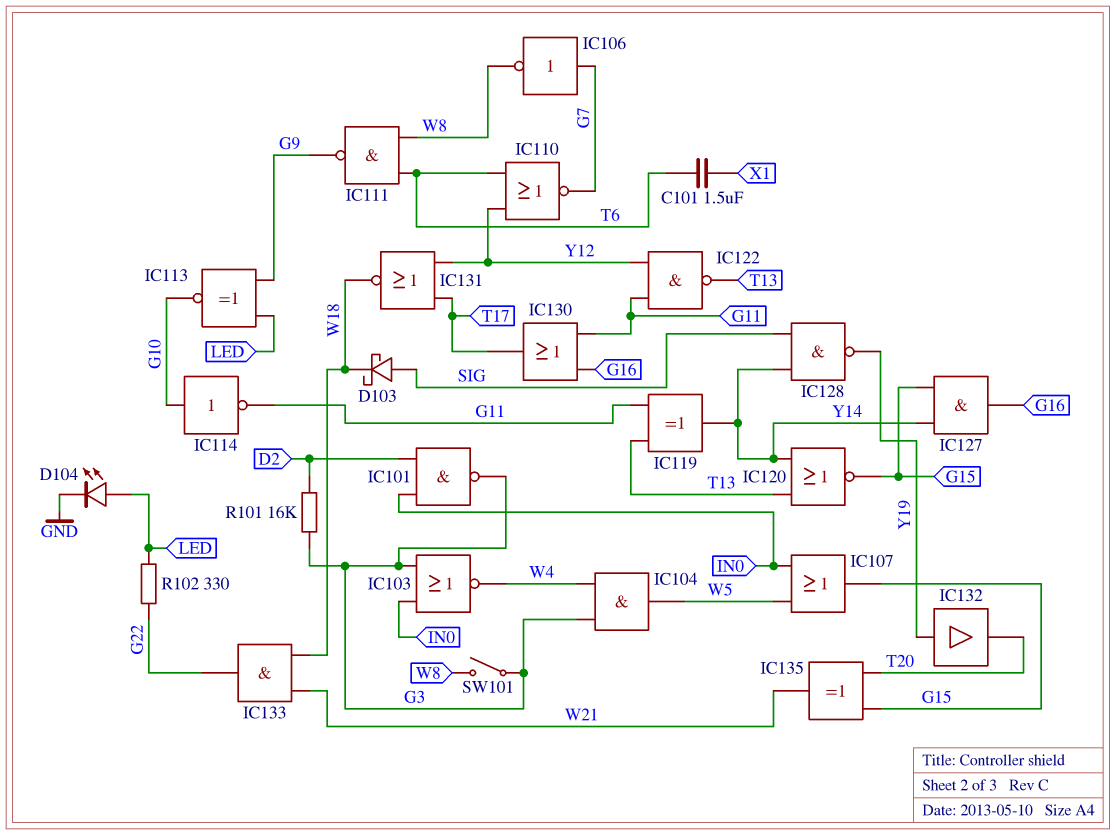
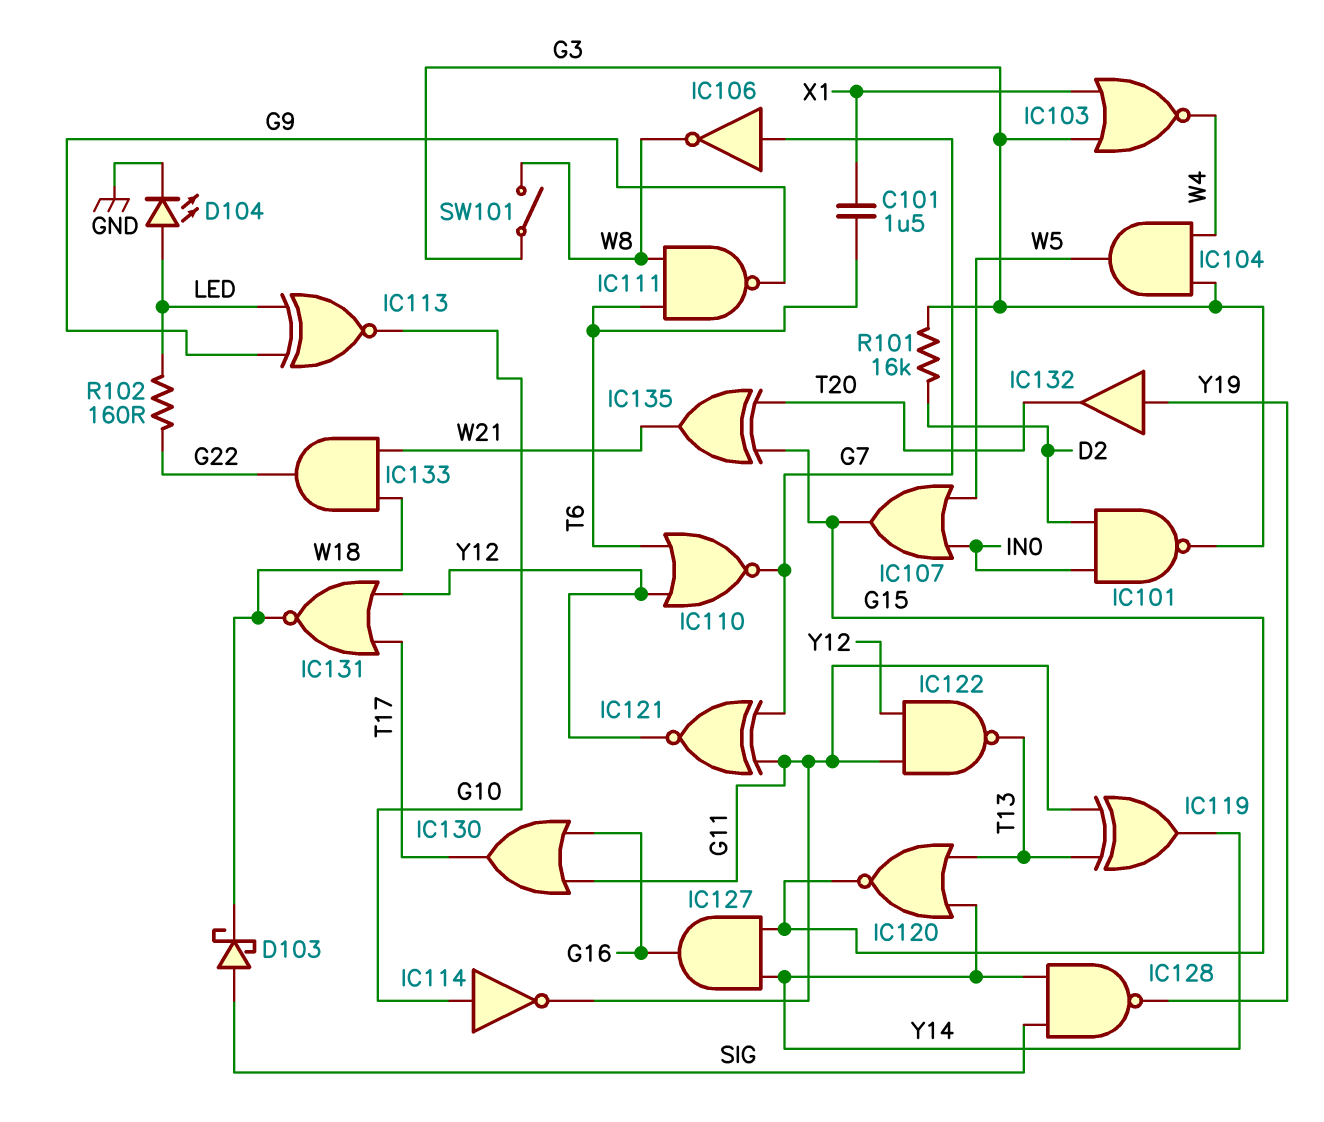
IC103: NOR (in G3, in IN0, out W4) -> NOR (in G3, in X1, out W4)
IC121: none -> XNOR (in G7, in G11, out Y12)
R102: 330 (G22, LED) -> 160 (G22, LED)

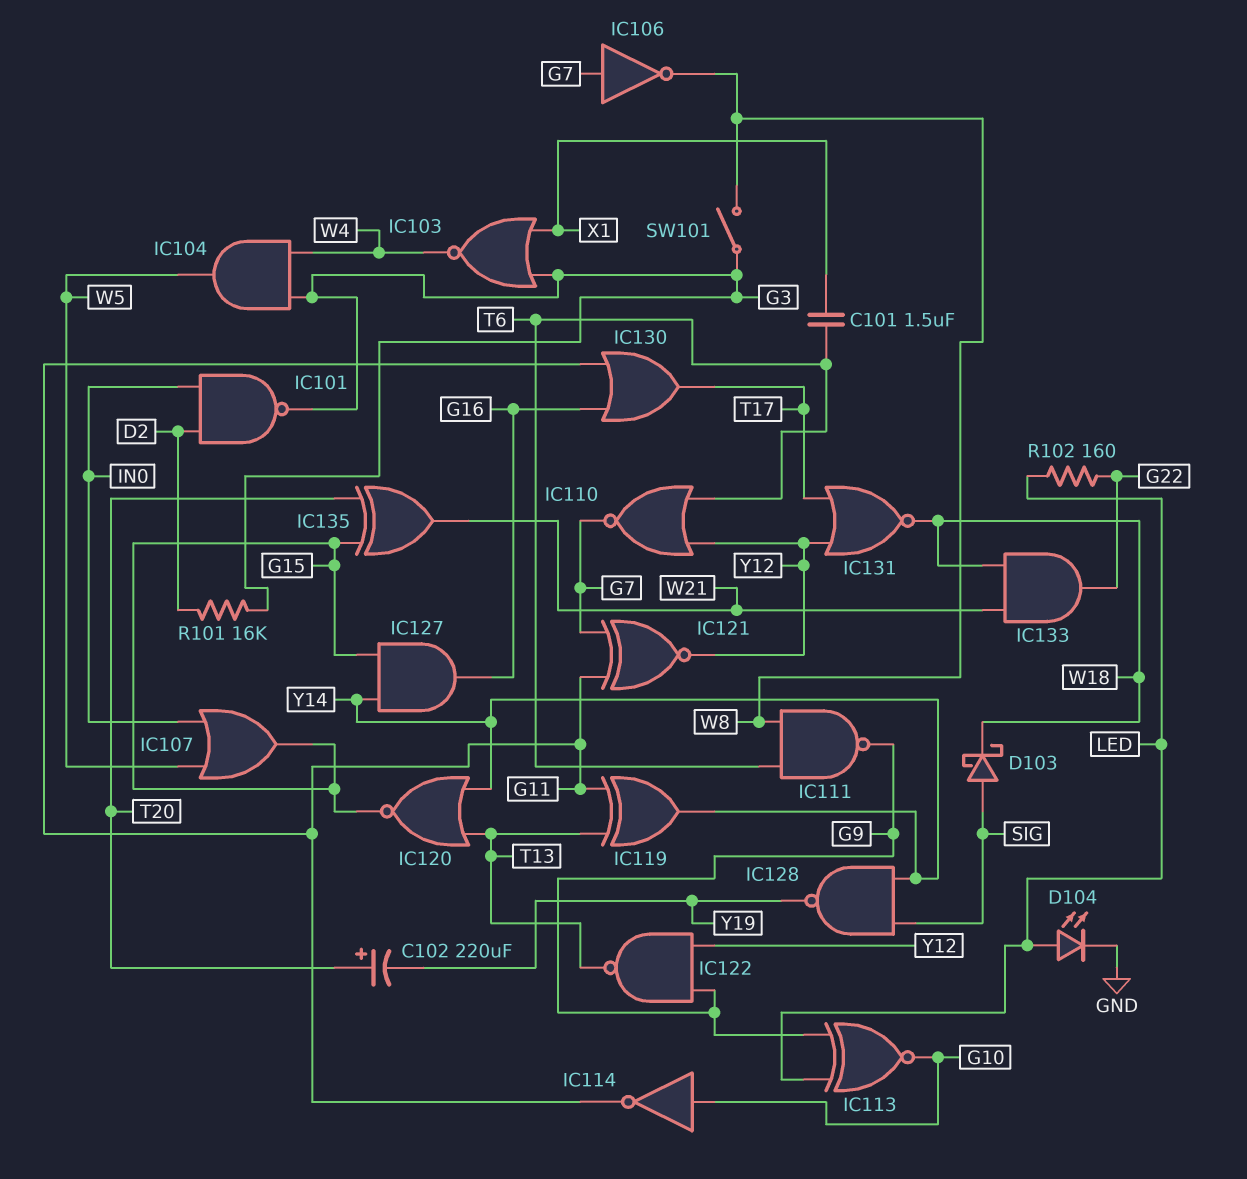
C102: none -> 220uF (plus T20, minus Y19)
IC122: NAND (in G11, in Y12, out T13) -> NAND (in G9, in Y12, out T13)
IC132: buffer (in Y19, out T20) -> none

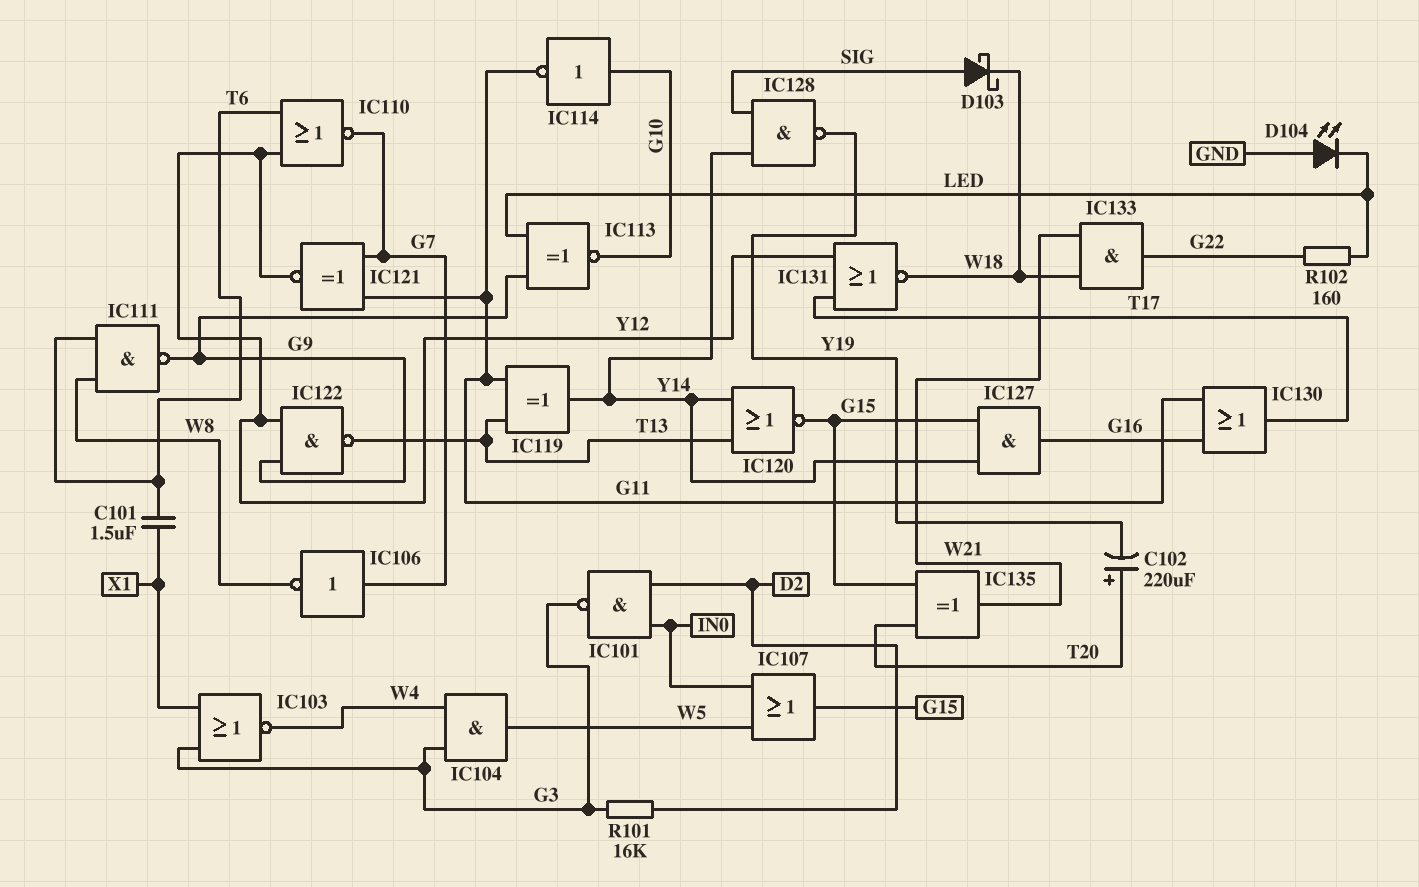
D104: LED (A LED, K GND) -> LED (A GND, K LED)
SW101: switch (G3, W8) -> none

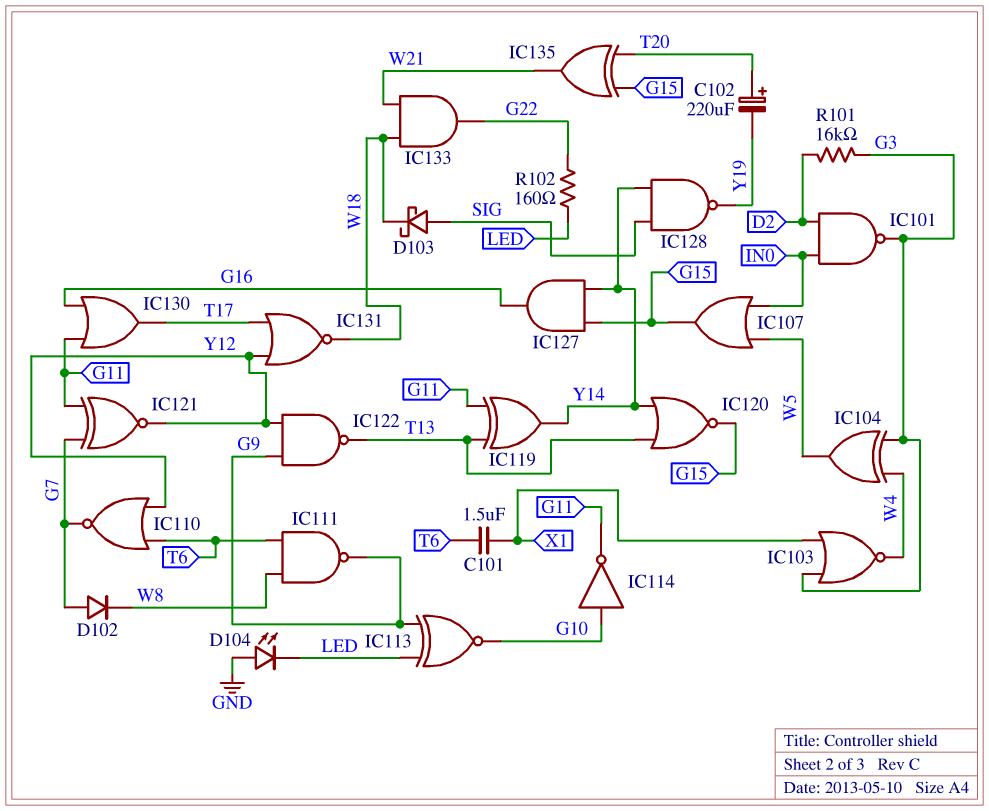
D102: none -> diode (A G7, K W8)
IC104: AND (in G3, in W4, out W5) -> XOR (in G3, in W4, out W5)
IC106: NOT (in G7, out W8) -> none

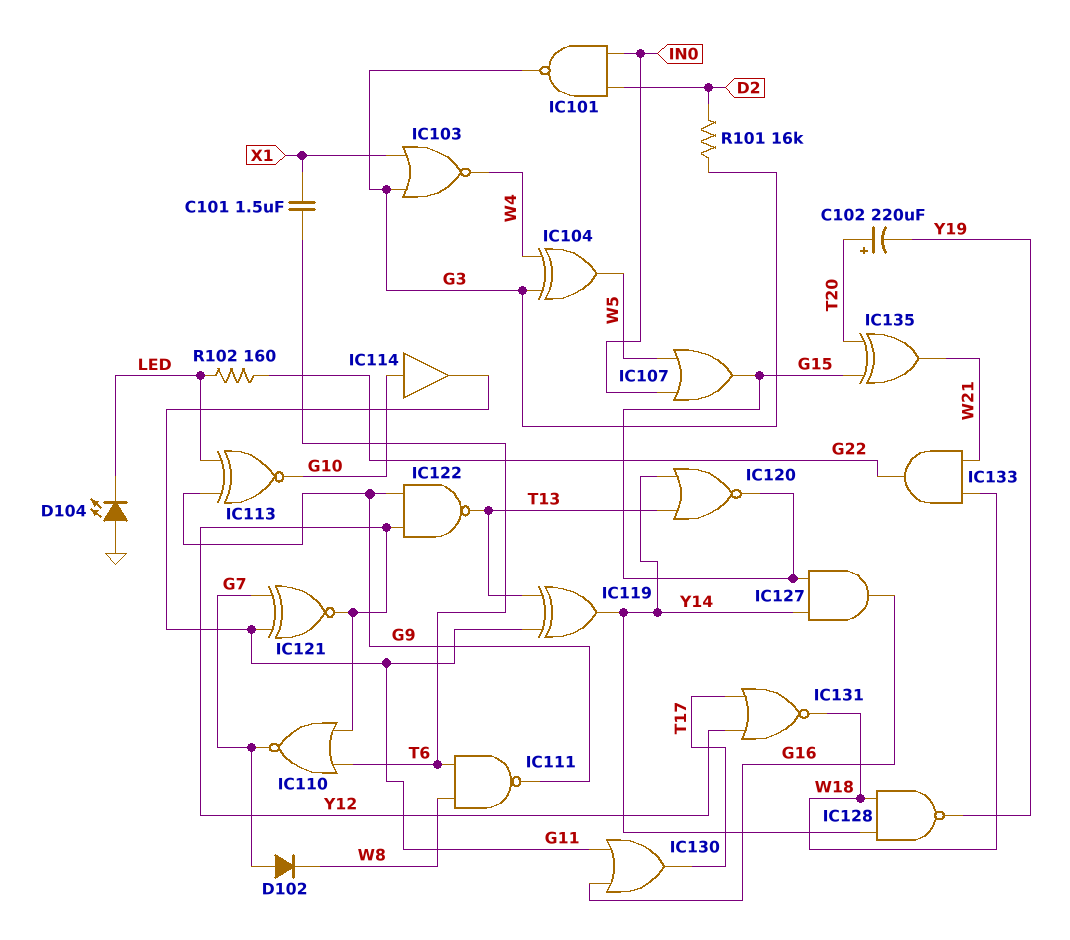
D103: schottky (A SIG, K W18) -> none
IC114: NOT (in G10, out G11) -> buffer (in G10, out G11)
IC128: NAND (in SIG, in Y14, out Y19) -> NAND (in W18, in Y14, out Y19)

